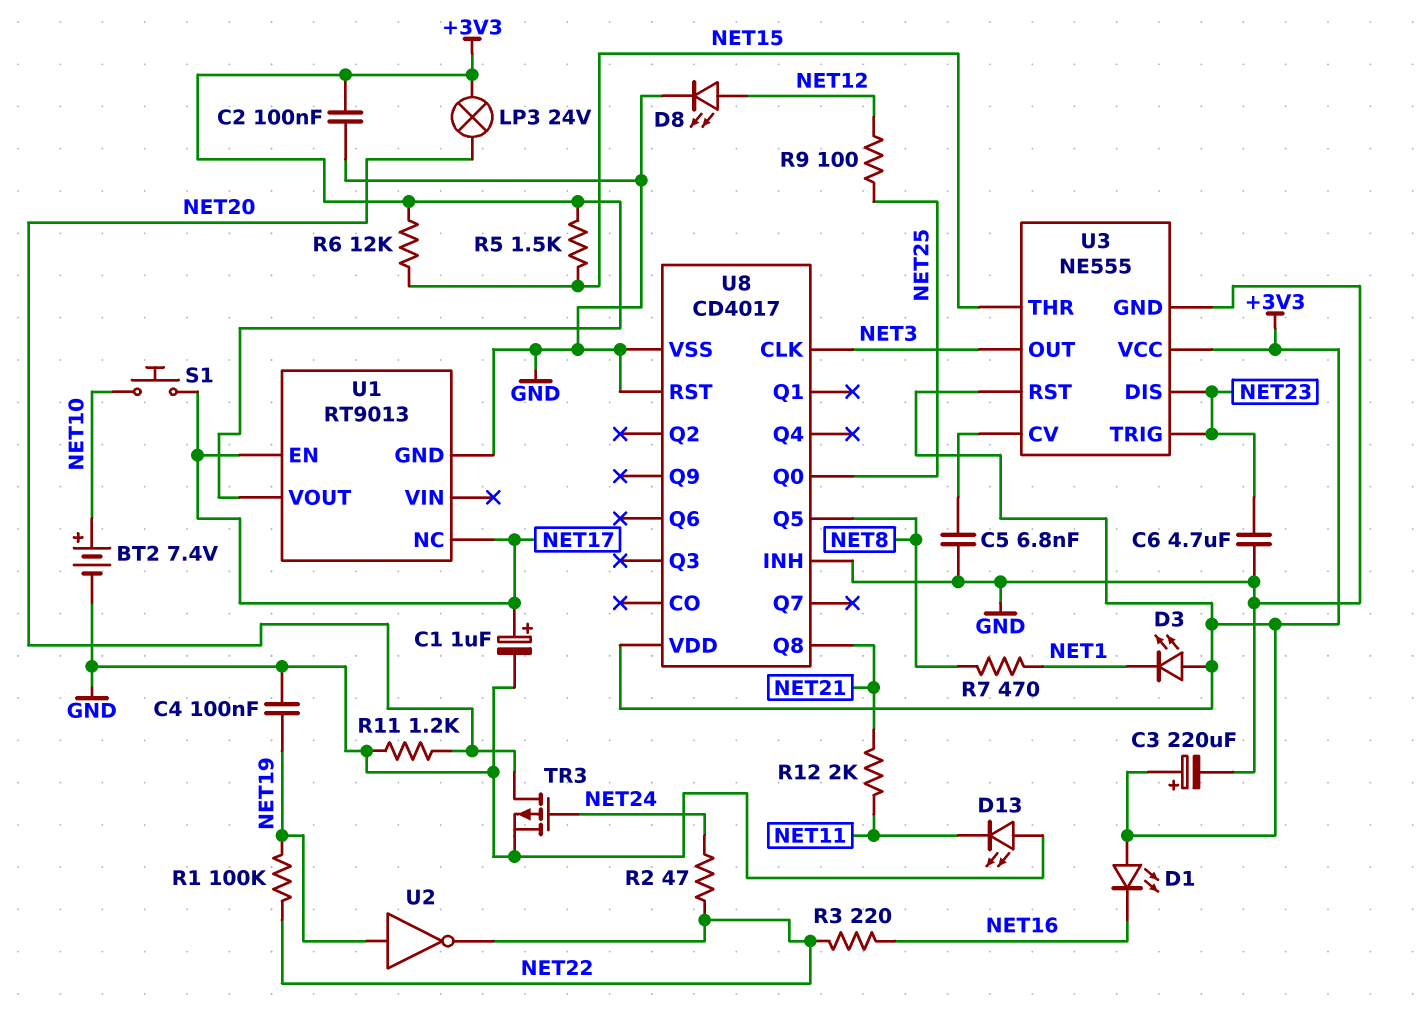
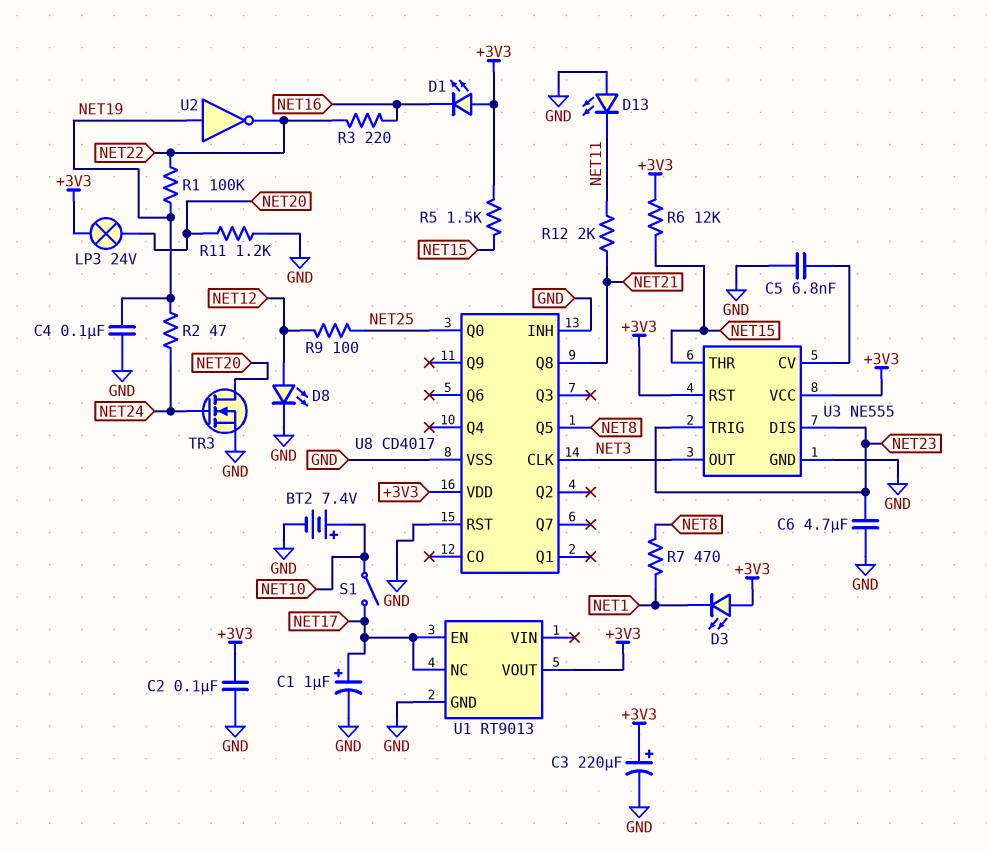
R2: 47 (NET22, NET24) -> 47 (NET19, NET24)
S1: button (NET10, NET17) -> switch (NET10, NET17)
TR3: PMOS (G NET24, D NET20, S GND) -> NMOS (G NET24, D NET20, S GND)

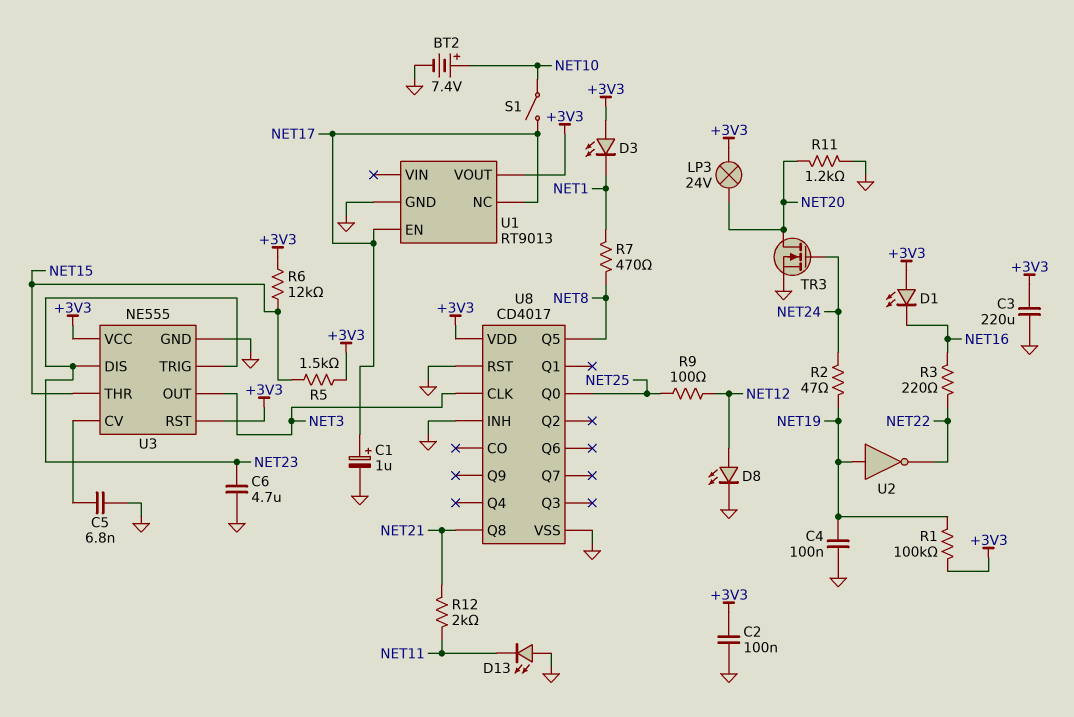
C3: 220uF (plus +3V3, minus GND) -> 220uF (+3V3, GND)
R1: 100k (NET19, NET22) -> 100k (+3V3, NET19)

